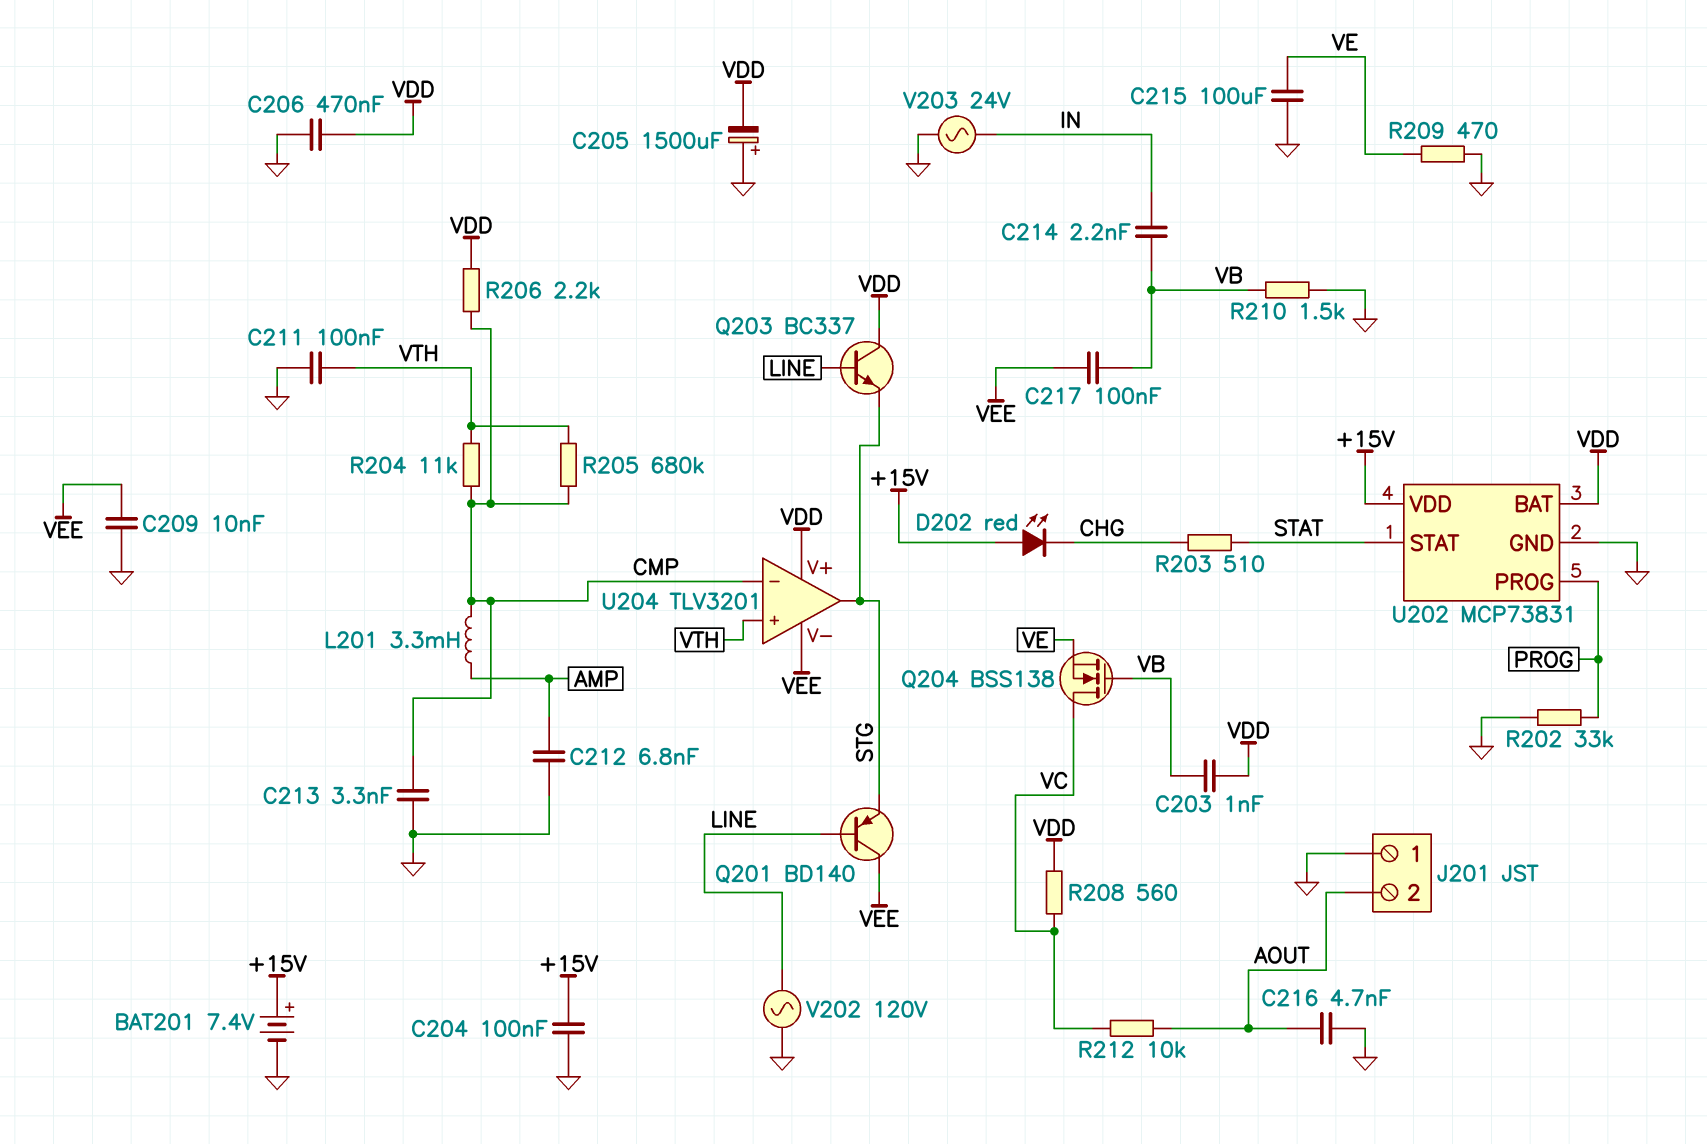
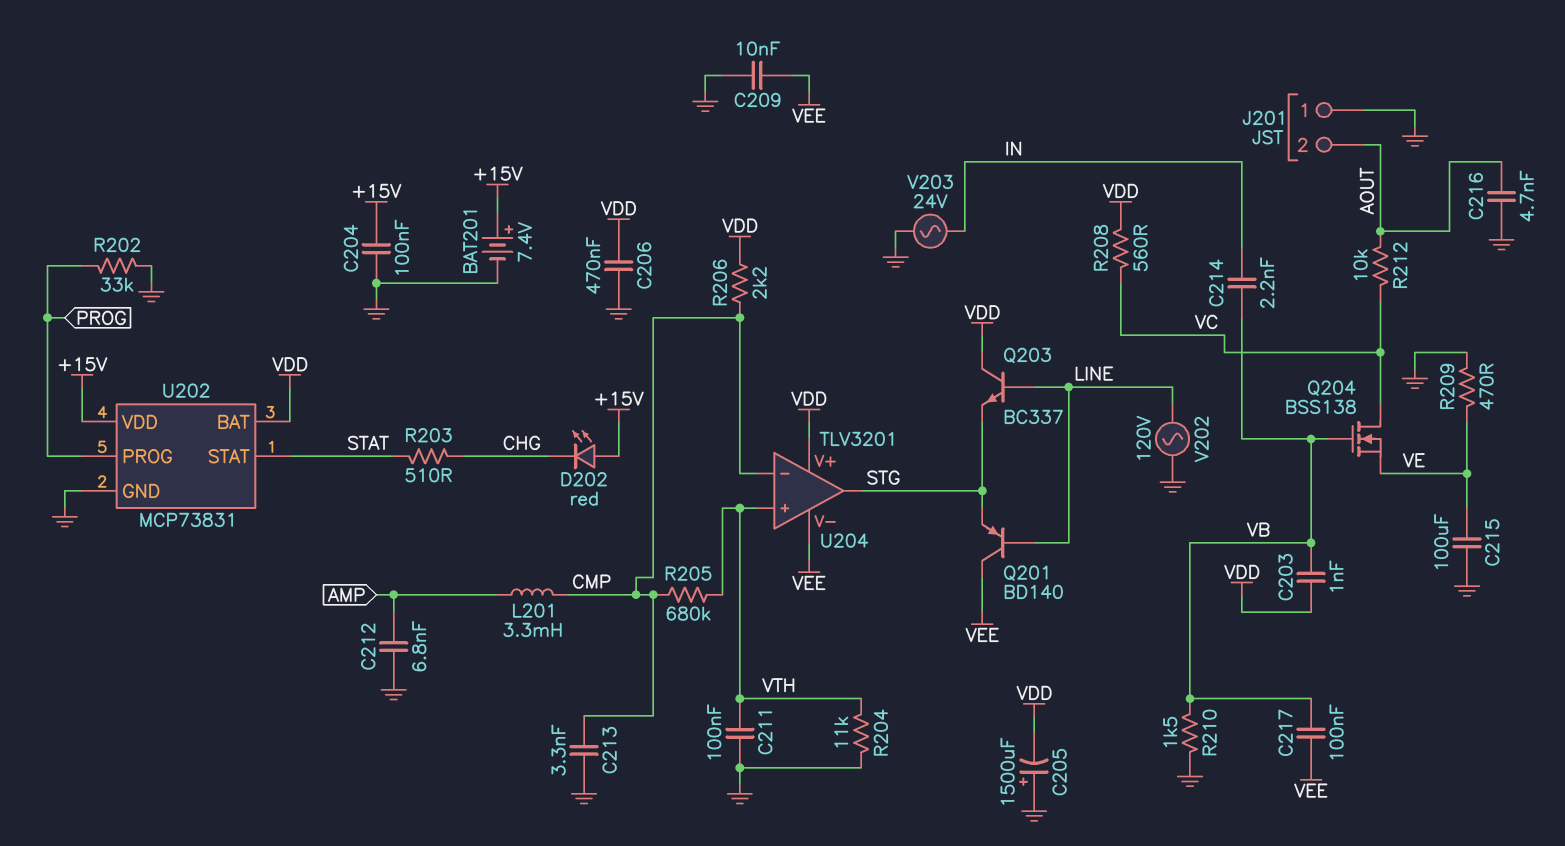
R204: 11k (CMP, VTH) -> 11k (GND, VTH)

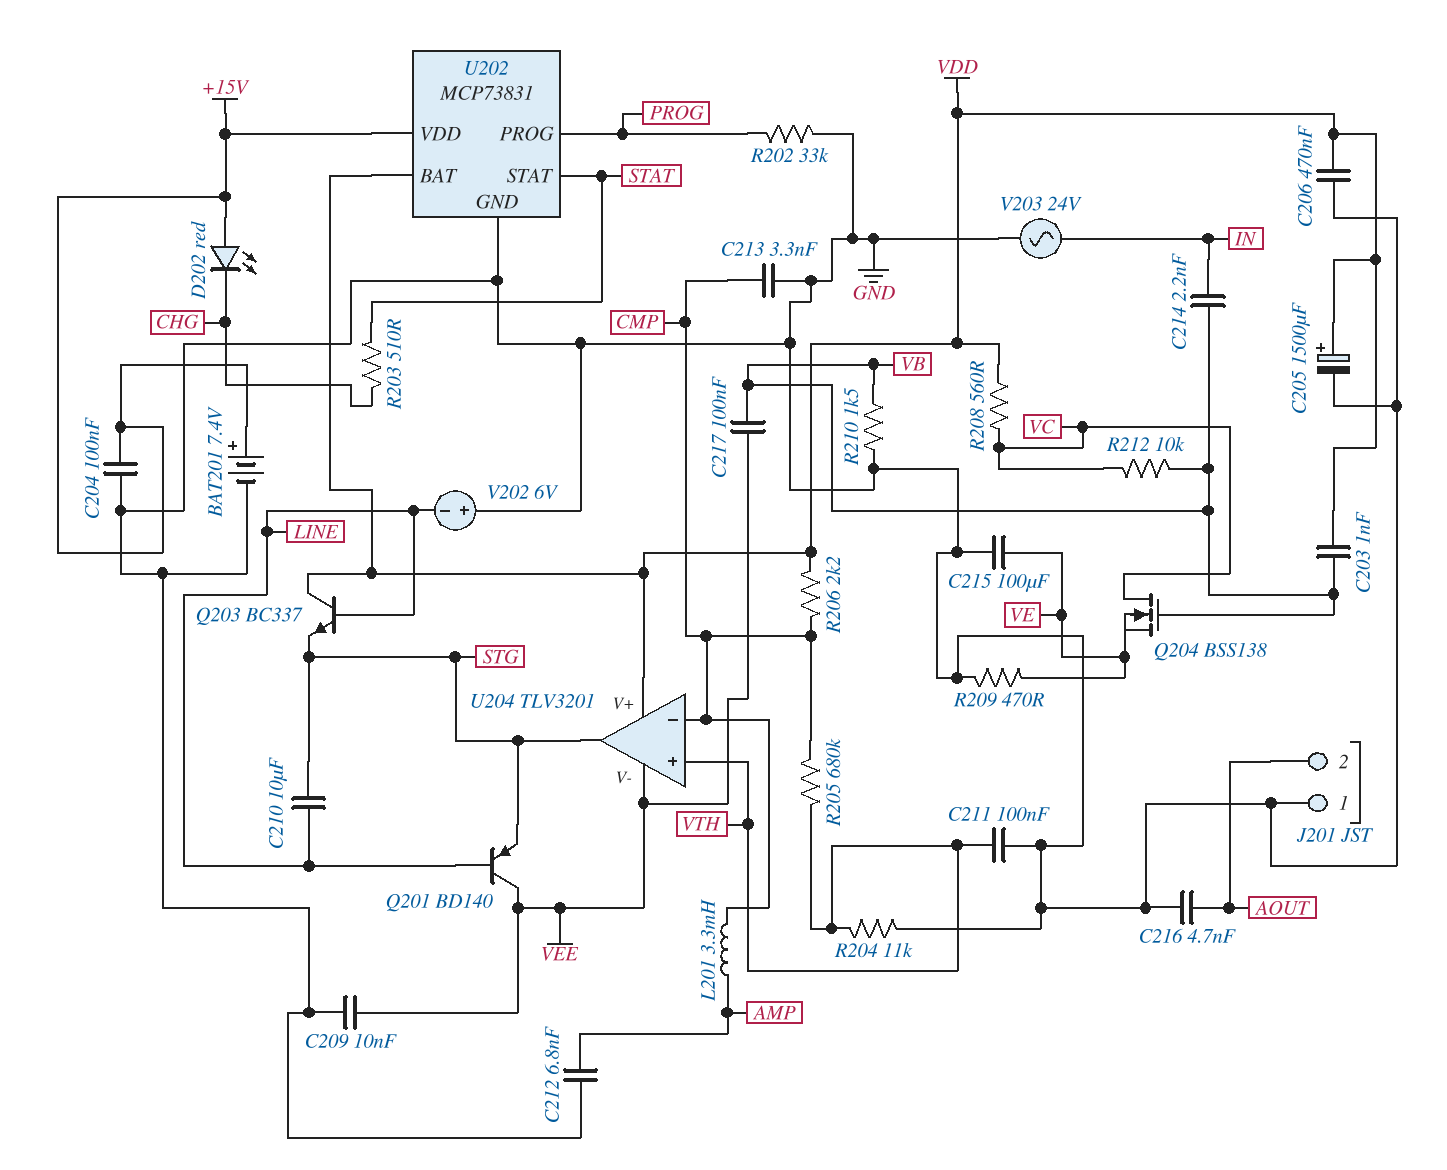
C205: 1500uF (plus GND, minus VDD) -> 1500uF (plus VDD, minus GND)
C210: none -> 10uF (LINE, STG)
R212: 10k (AOUT, VC) -> 10k (VB, VC)
V202: AC 120V (GND, LINE) -> 6V (plus GND, minus LINE)

